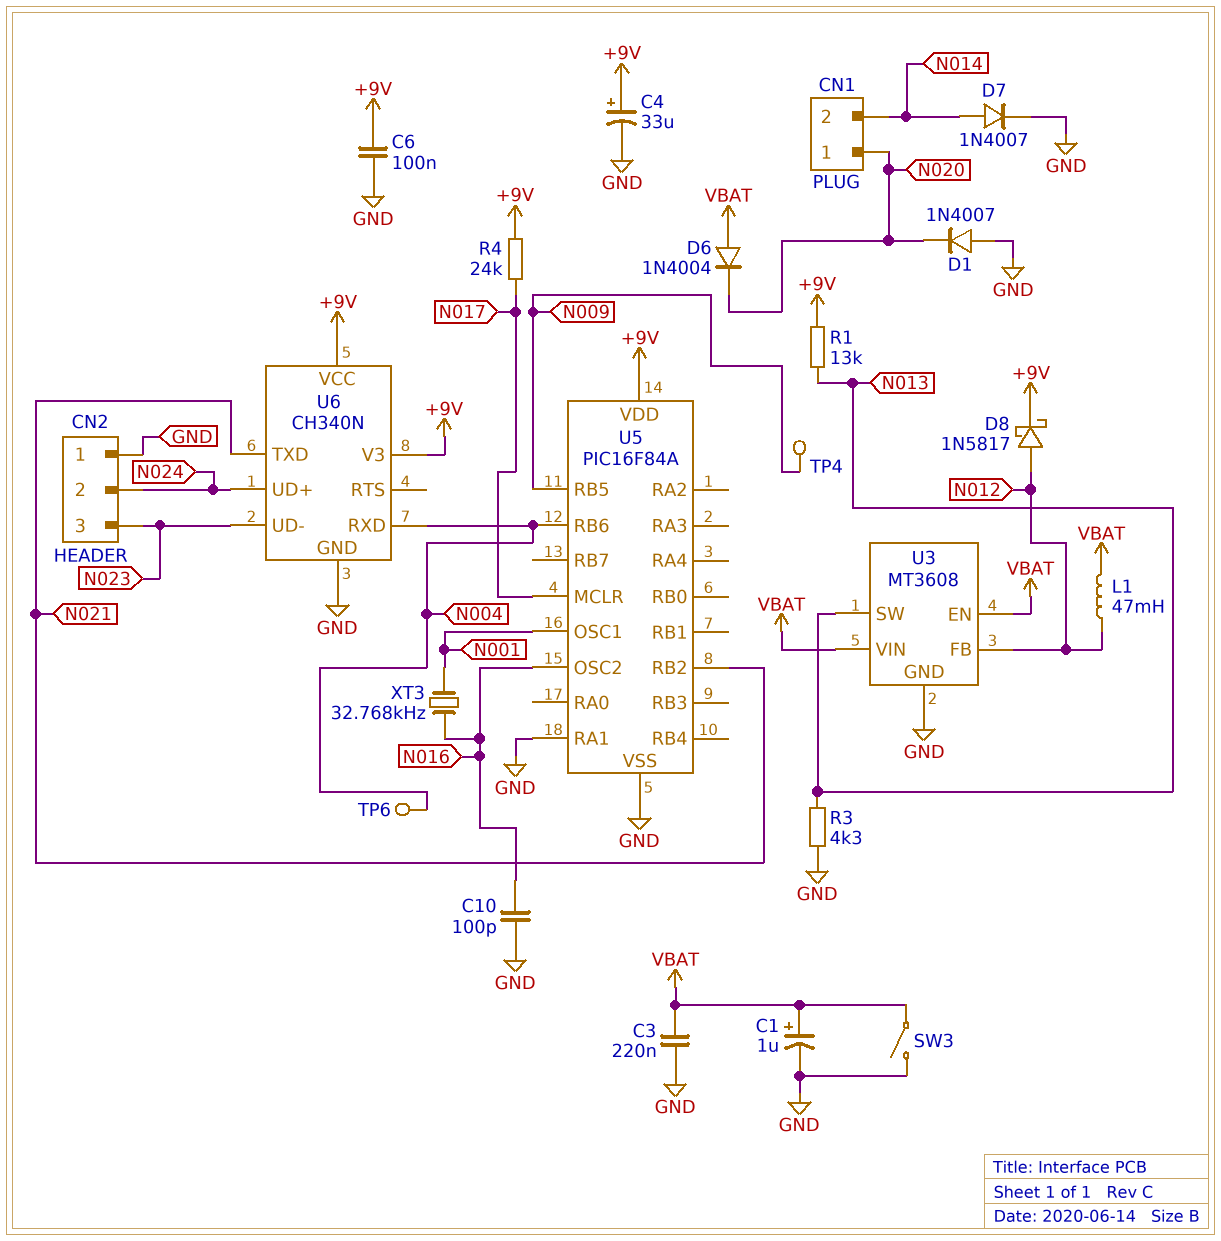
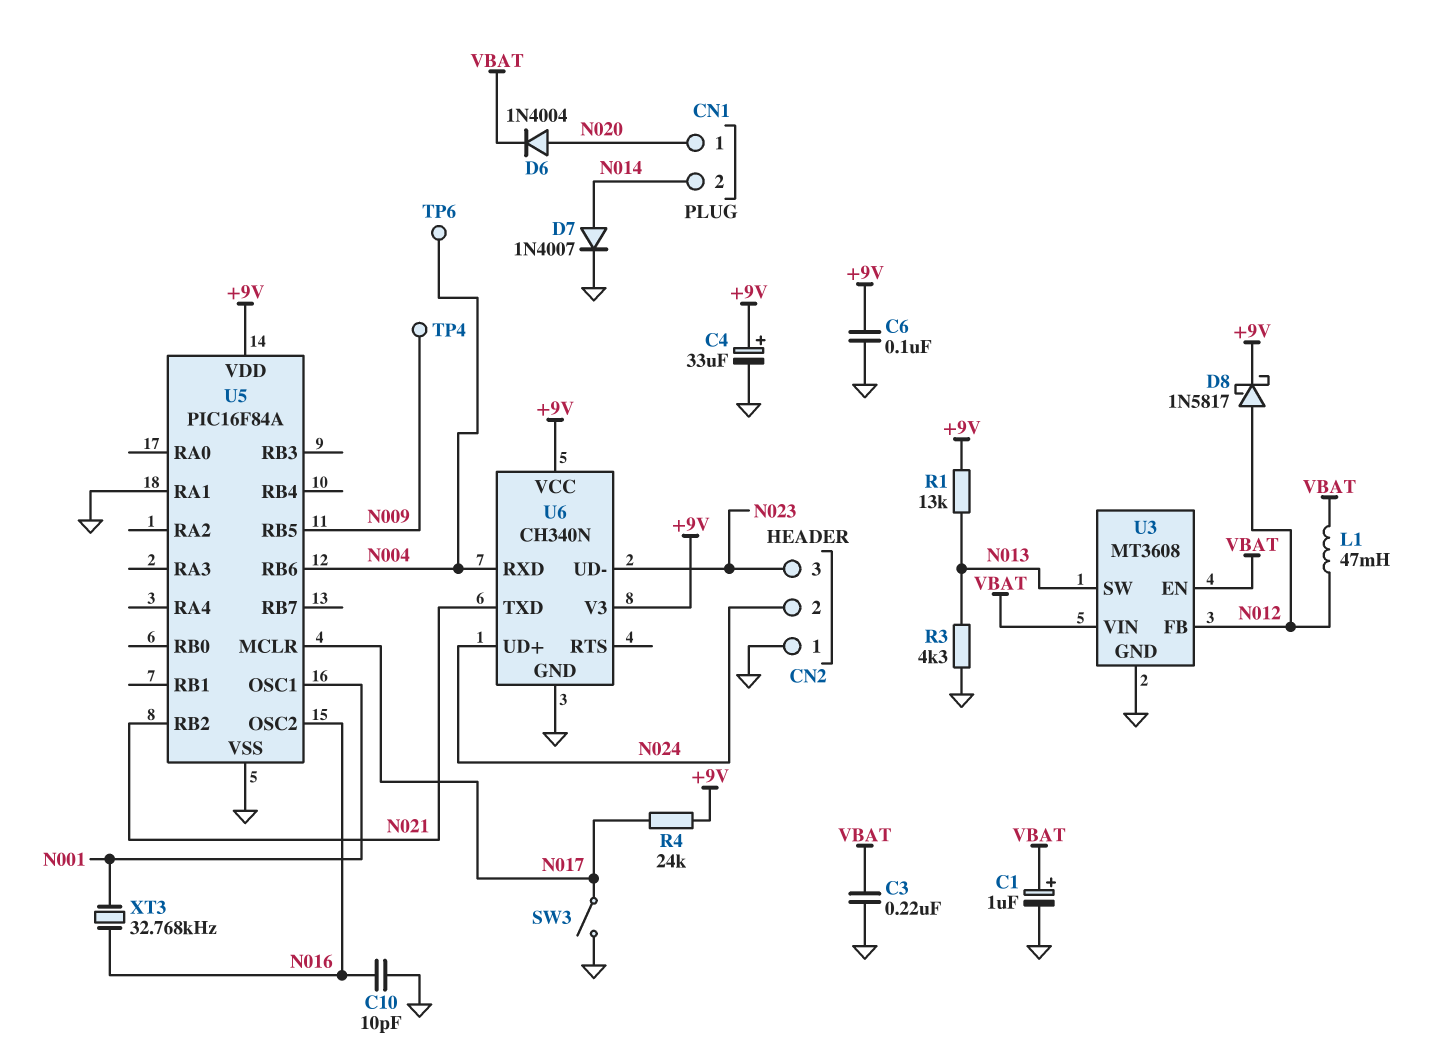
C10: 100pF (GND, N016) -> 10pF (GND, N016)
D1: diode 1N4007 (A GND, K N020) -> none
D6: diode 1N4004 (A VBAT, K N020) -> diode 1N4004 (A N020, K VBAT)
SW3: switch (GND, VBAT) -> switch (GND, N017)

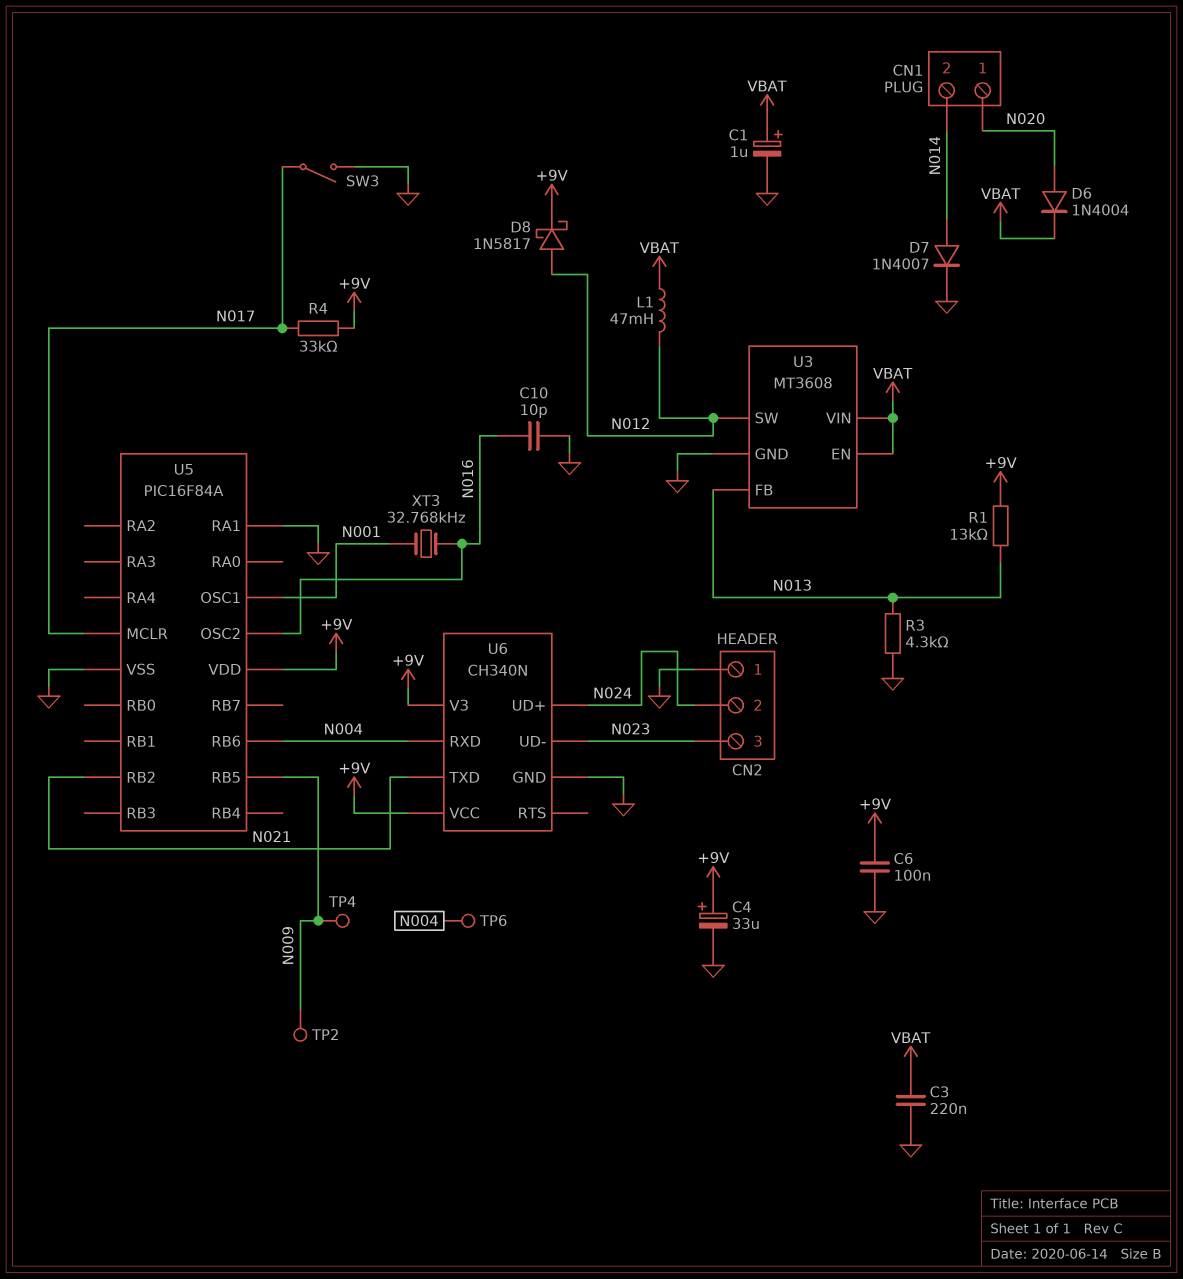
R4: 24k (+9V, N017) -> 33k (+9V, N017)
TP2: none -> test point (N009)
U3 pin FB: N012 -> N013
U3 pin SW: N013 -> N012

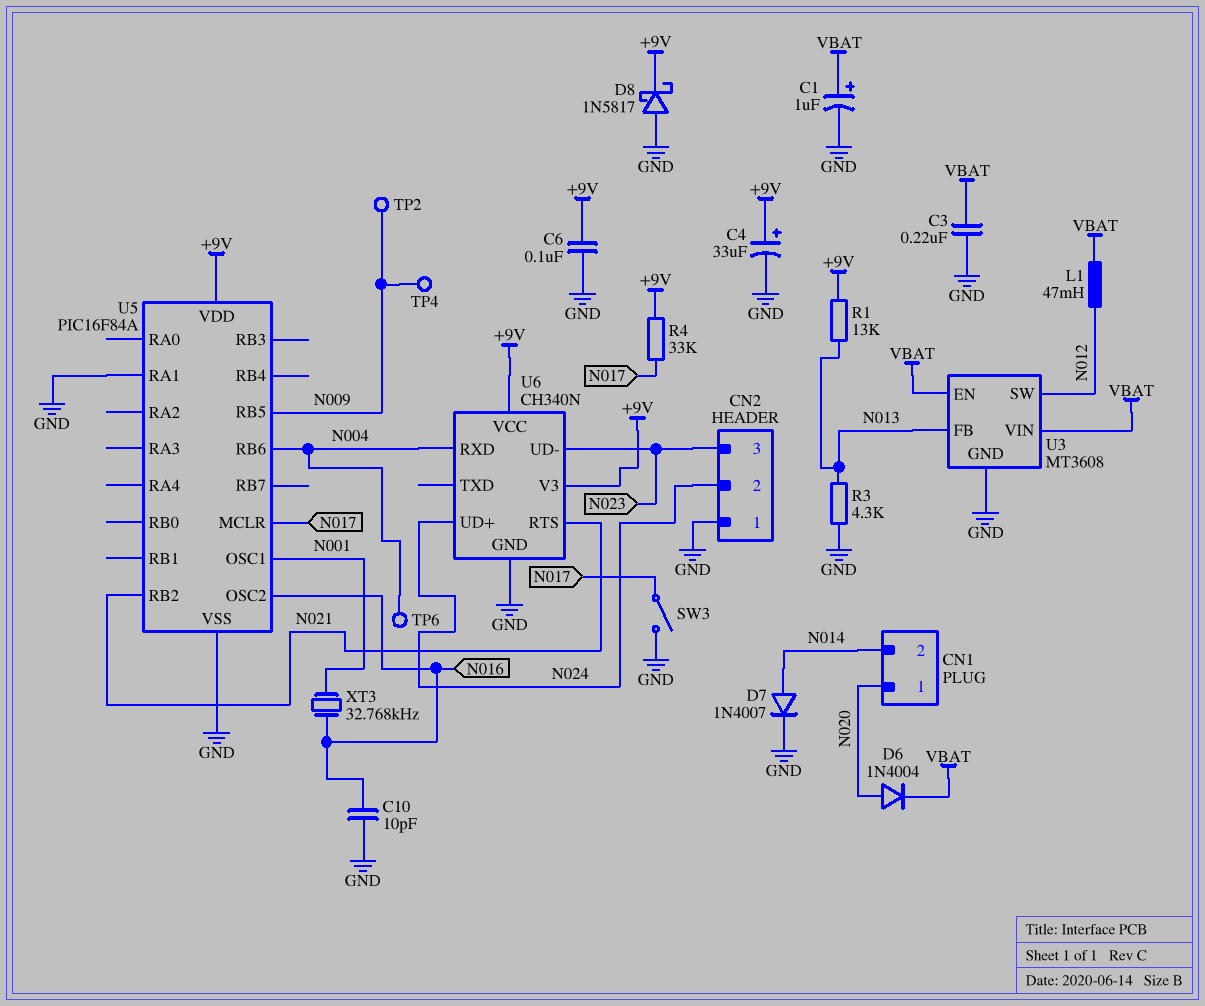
D8: schottky 1N5817 (A N012, K +9V) -> schottky 1N5817 (A GND, K +9V)
U6 pin RTS: none -> N021
U6 pin TXD: N021 -> none

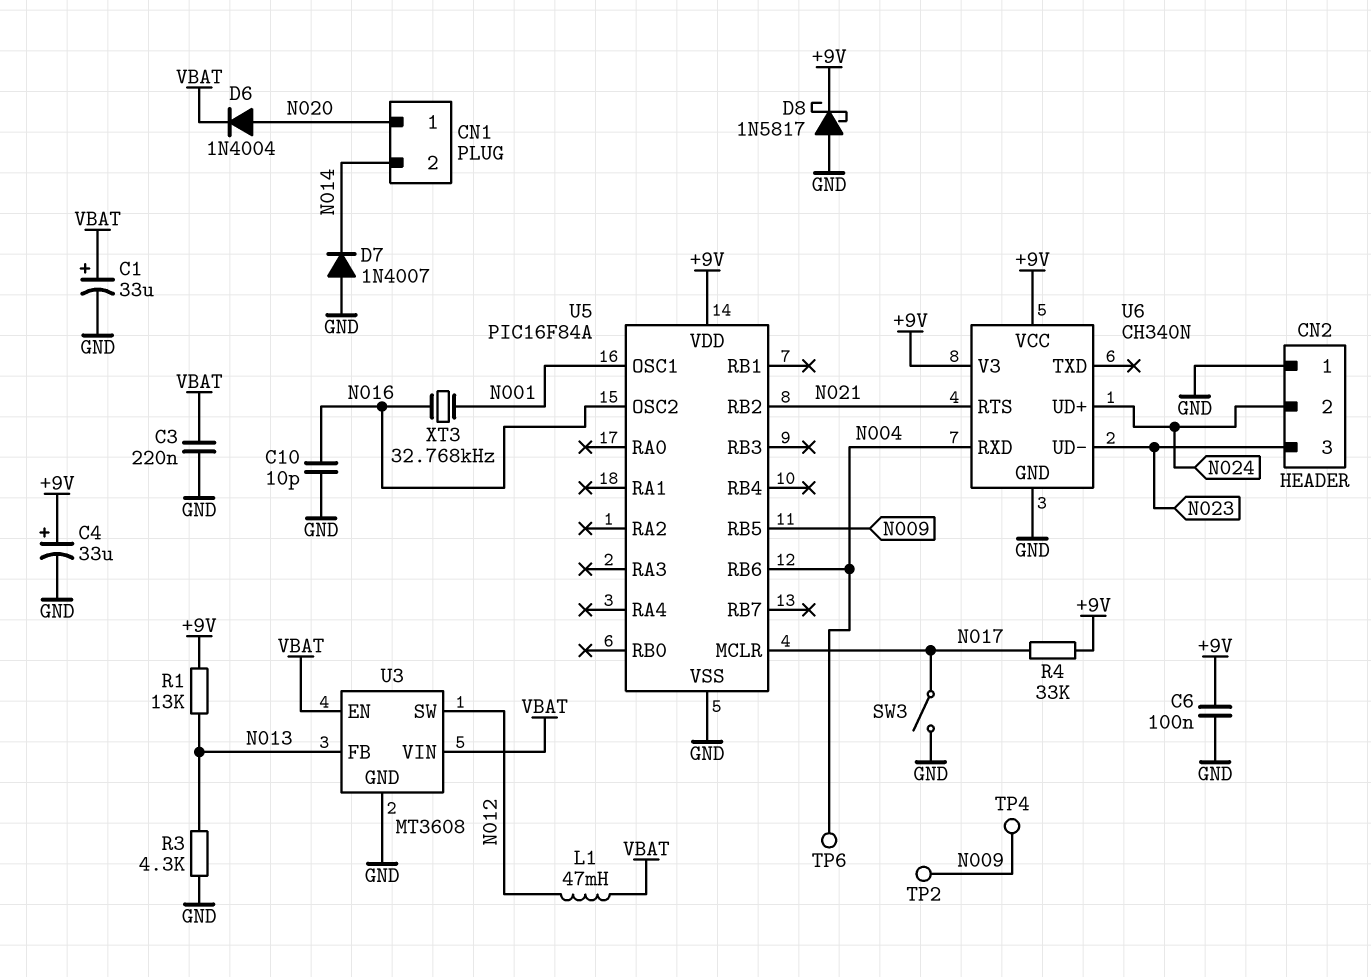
C1: 1uF (plus VBAT, minus GND) -> 33uF (plus VBAT, minus GND)
D7: diode 1N4007 (A N014, K GND) -> diode 1N4007 (A GND, K N014)
U5 pin RA1: GND -> none

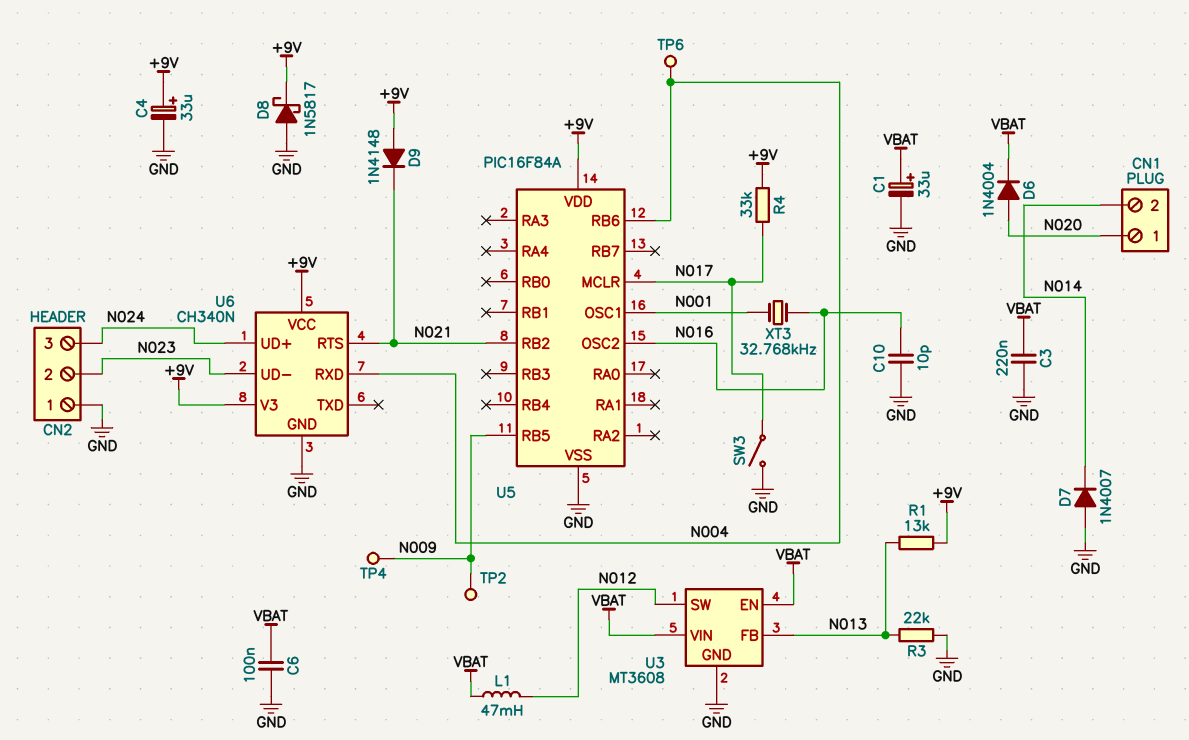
C6: 100nF (+9V, GND) -> 100nF (GND, VBAT)
CN2 pin 2: N024 -> N023
CN2 pin 3: N023 -> N024
D9: none -> diode 1N4148 (A +9V, K N021)
R3: 4.3k (GND, N013) -> 22k (GND, N013)

